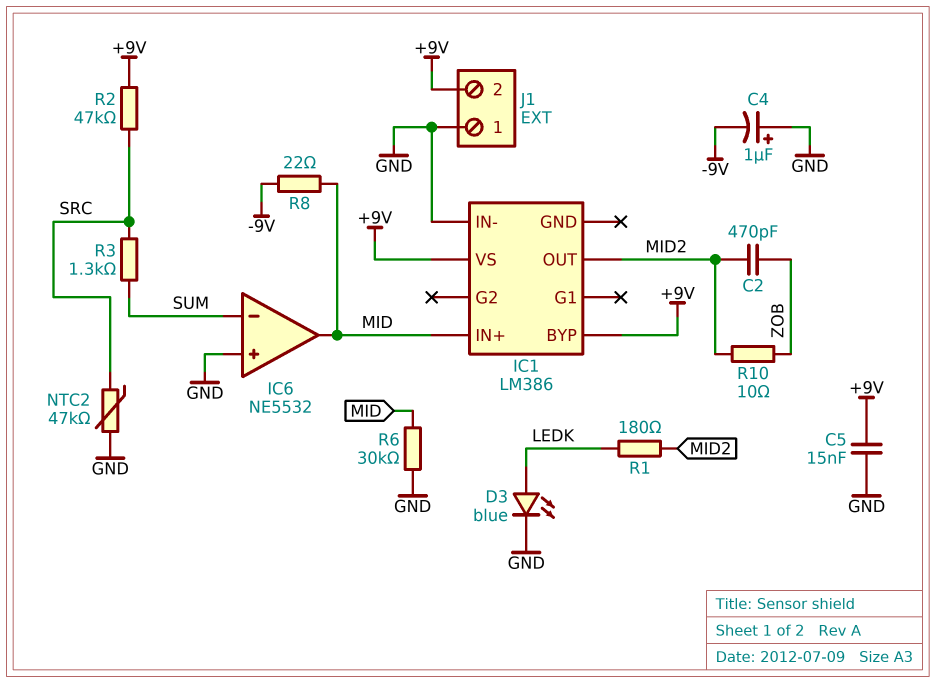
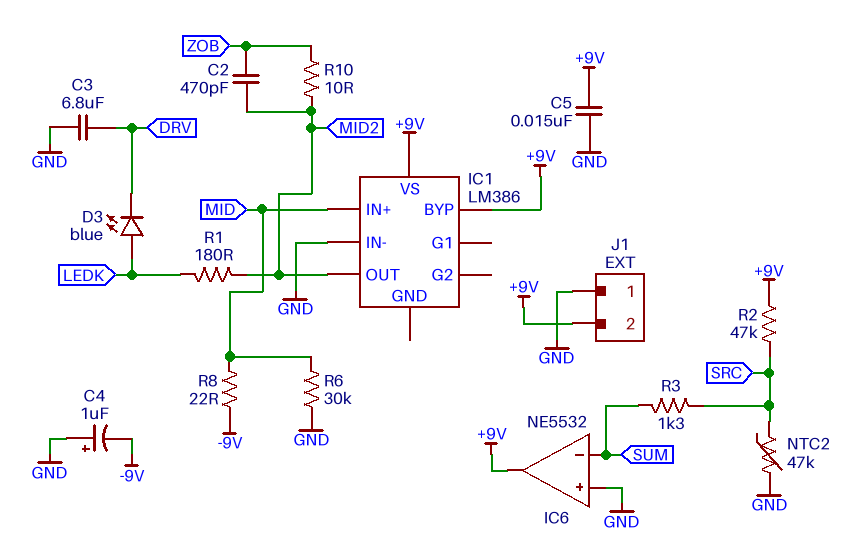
C3: none -> 6.8uF (DRV, GND)
D3: LED blue (A LEDK, K GND) -> LED blue (A LEDK, K DRV)
IC6 pin out: MID -> +9V

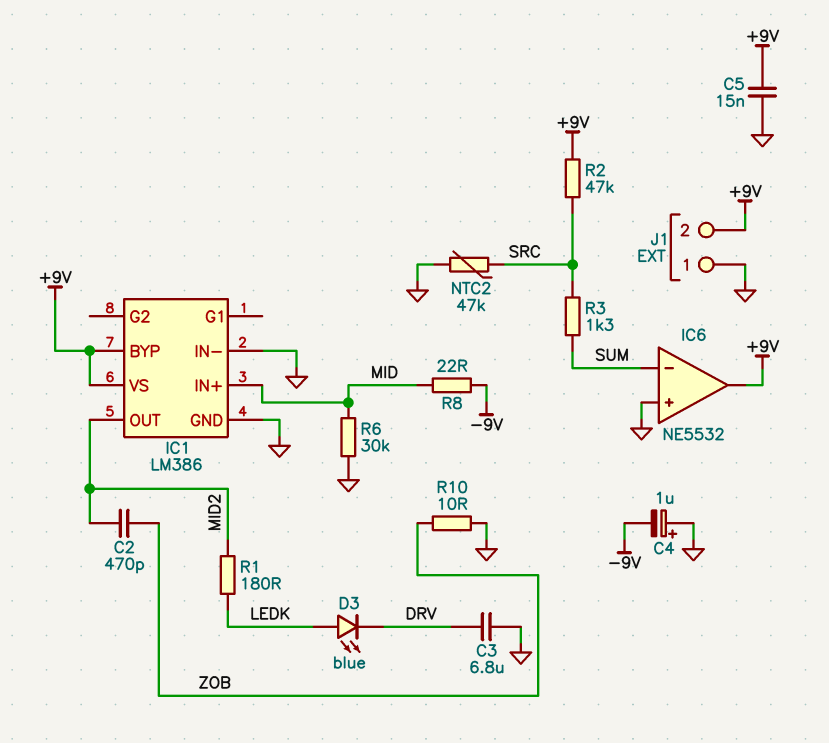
IC1 pin GND: none -> GND
R10: 10 (MID2, ZOB) -> 10 (GND, ZOB)

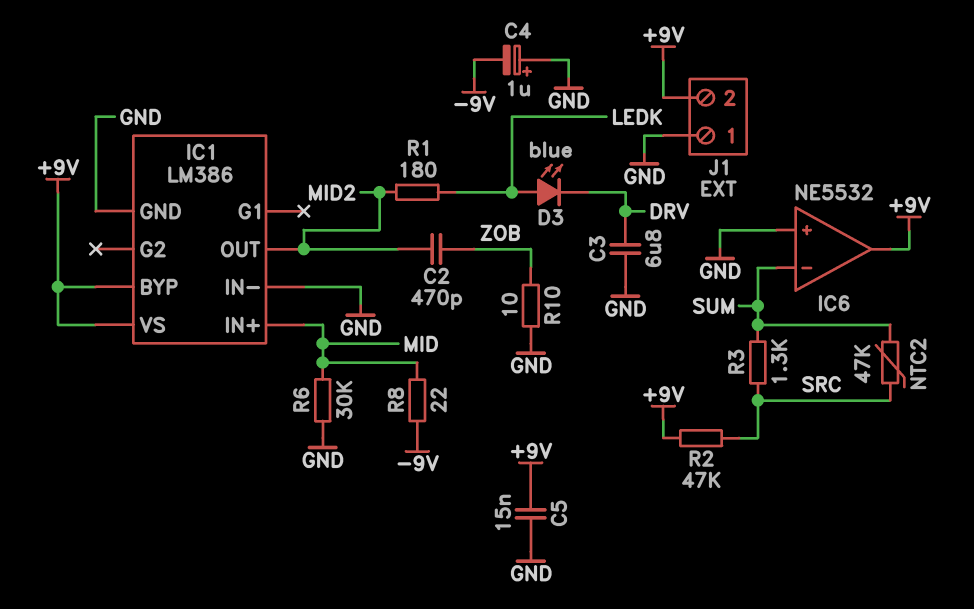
NTC2: 47k (GND, SRC) -> 47k (SRC, SUM)

